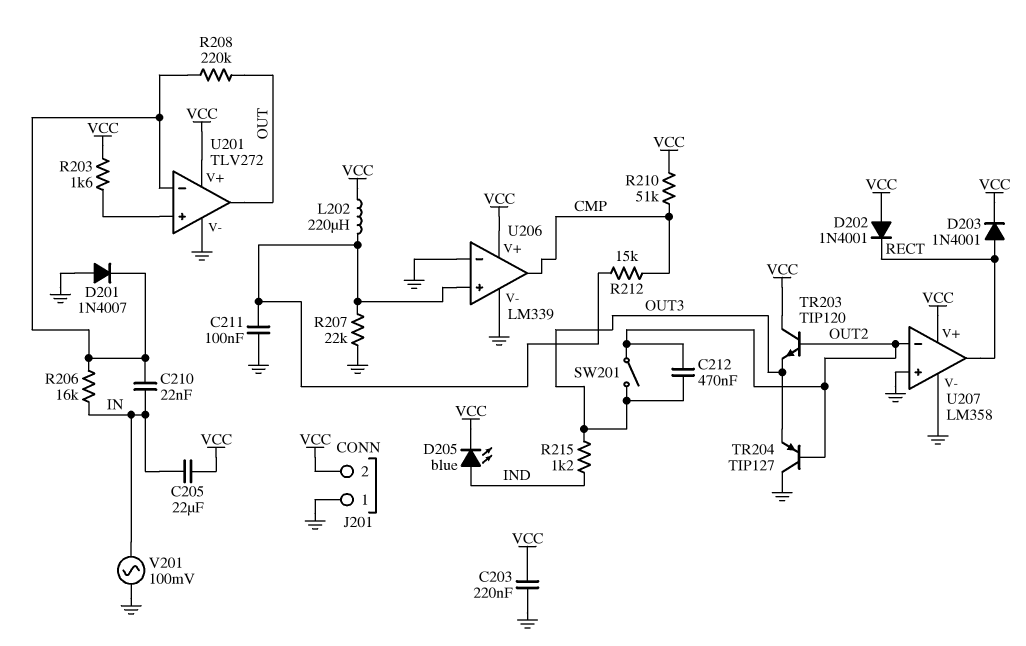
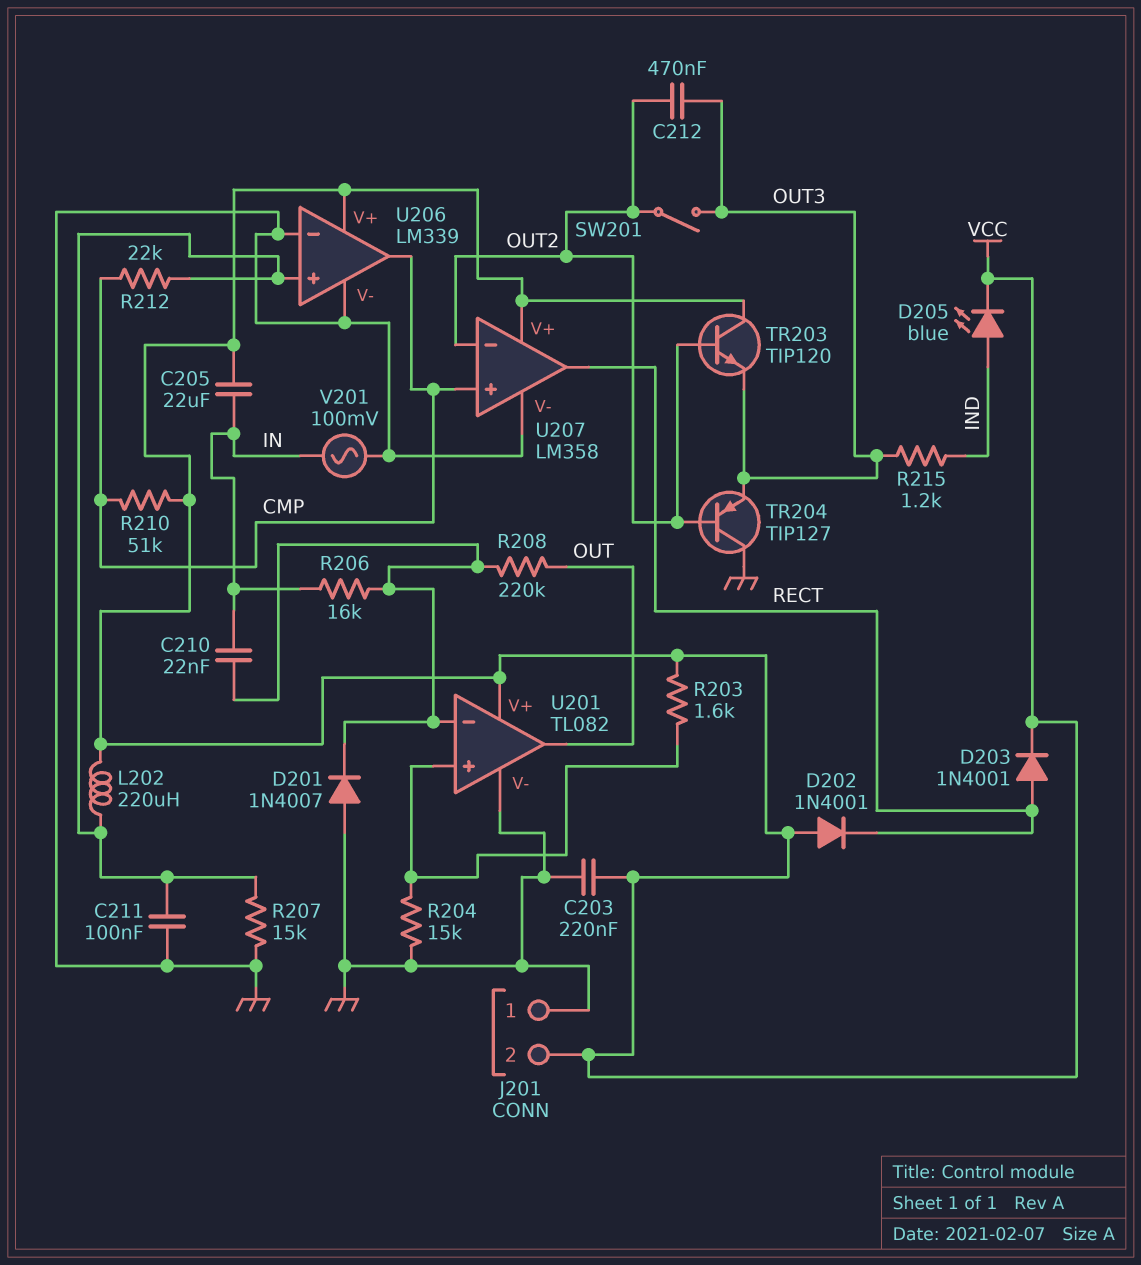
R204: none -> 15k (GND, U201/in+)
R207: 22k (GND, U206/in+) -> 15k (GND, U206/in+)
R212: 15k (CMP, U206/in+) -> 22k (CMP, U206/in+)
U201: TLV272 -> TL082
U207 pin in+: GND -> CMP

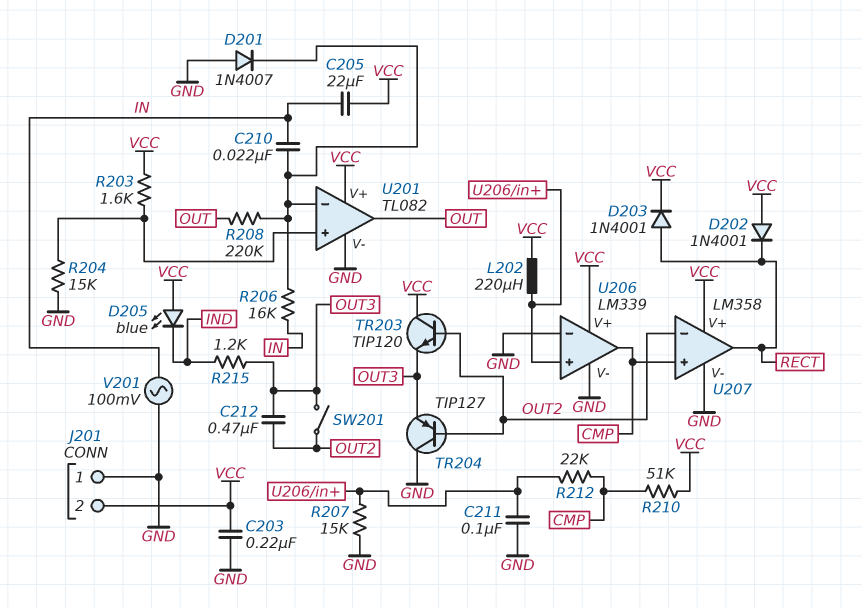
D205: LED blue (A IND, K VCC) -> LED blue (A VCC, K IND)

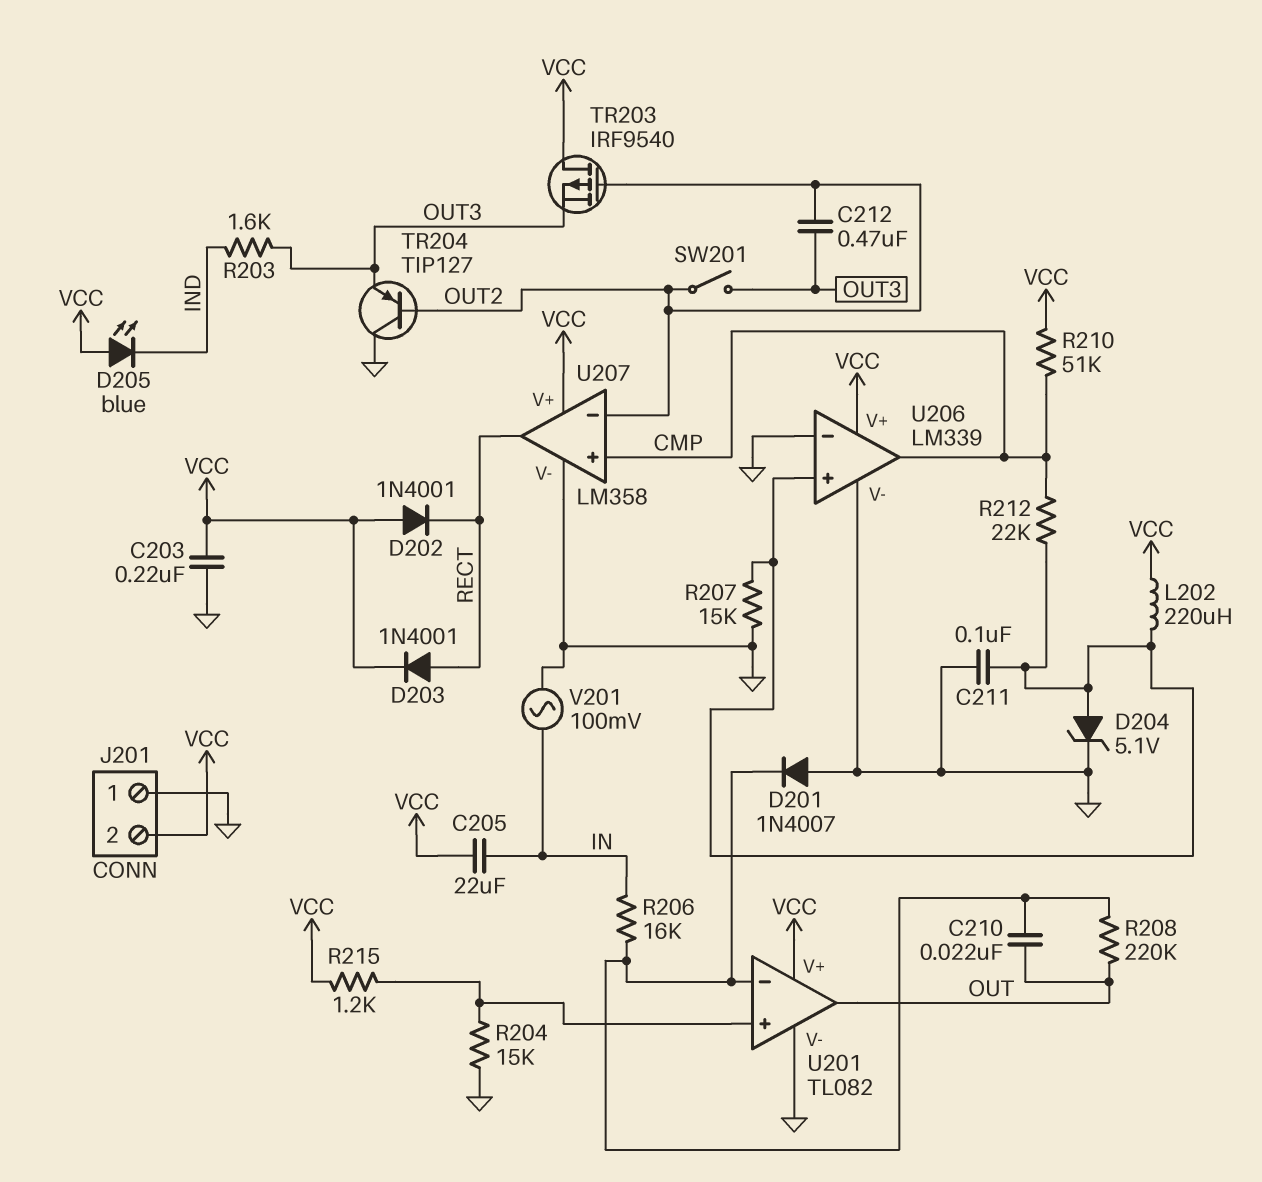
C210: 22nF (IN, U201/in-) -> 22nF (OUT, U201/in-)
D204: none -> zener 5.1V (A U206/in+, K GND)
R203: 1.6k (U201/in+, VCC) -> 1.6k (IND, OUT3)
R215: 1.2k (IND, OUT3) -> 1.2k (U201/in+, VCC)
TR203: NPN TIP120 (B OUT2, C VCC, E OUT3) -> PMOS IRF9540 (G OUT2, D VCC, S OUT3)

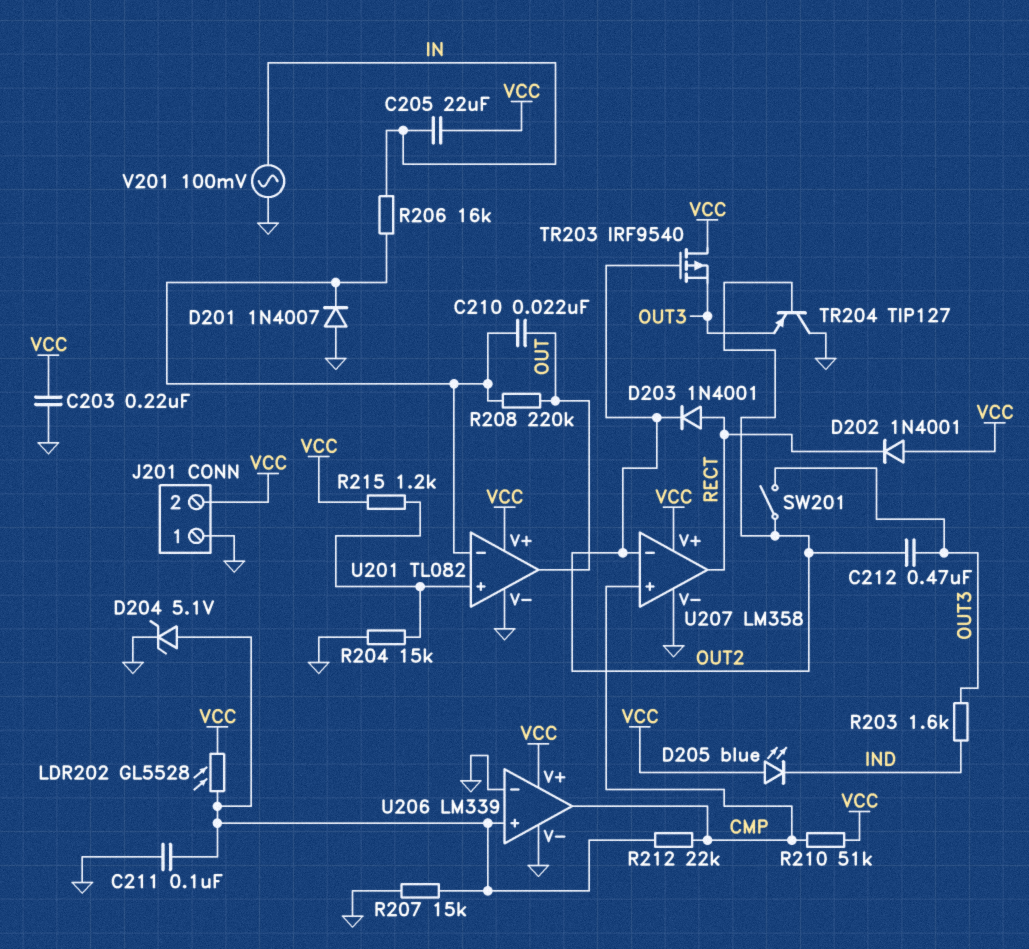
D203: diode 1N4001 (A RECT, K VCC) -> diode 1N4001 (A RECT, K OUT2)
L202: 220uH (U206/in+, VCC) -> none
LDR202: none -> GL5528 (U206/in+, VCC)

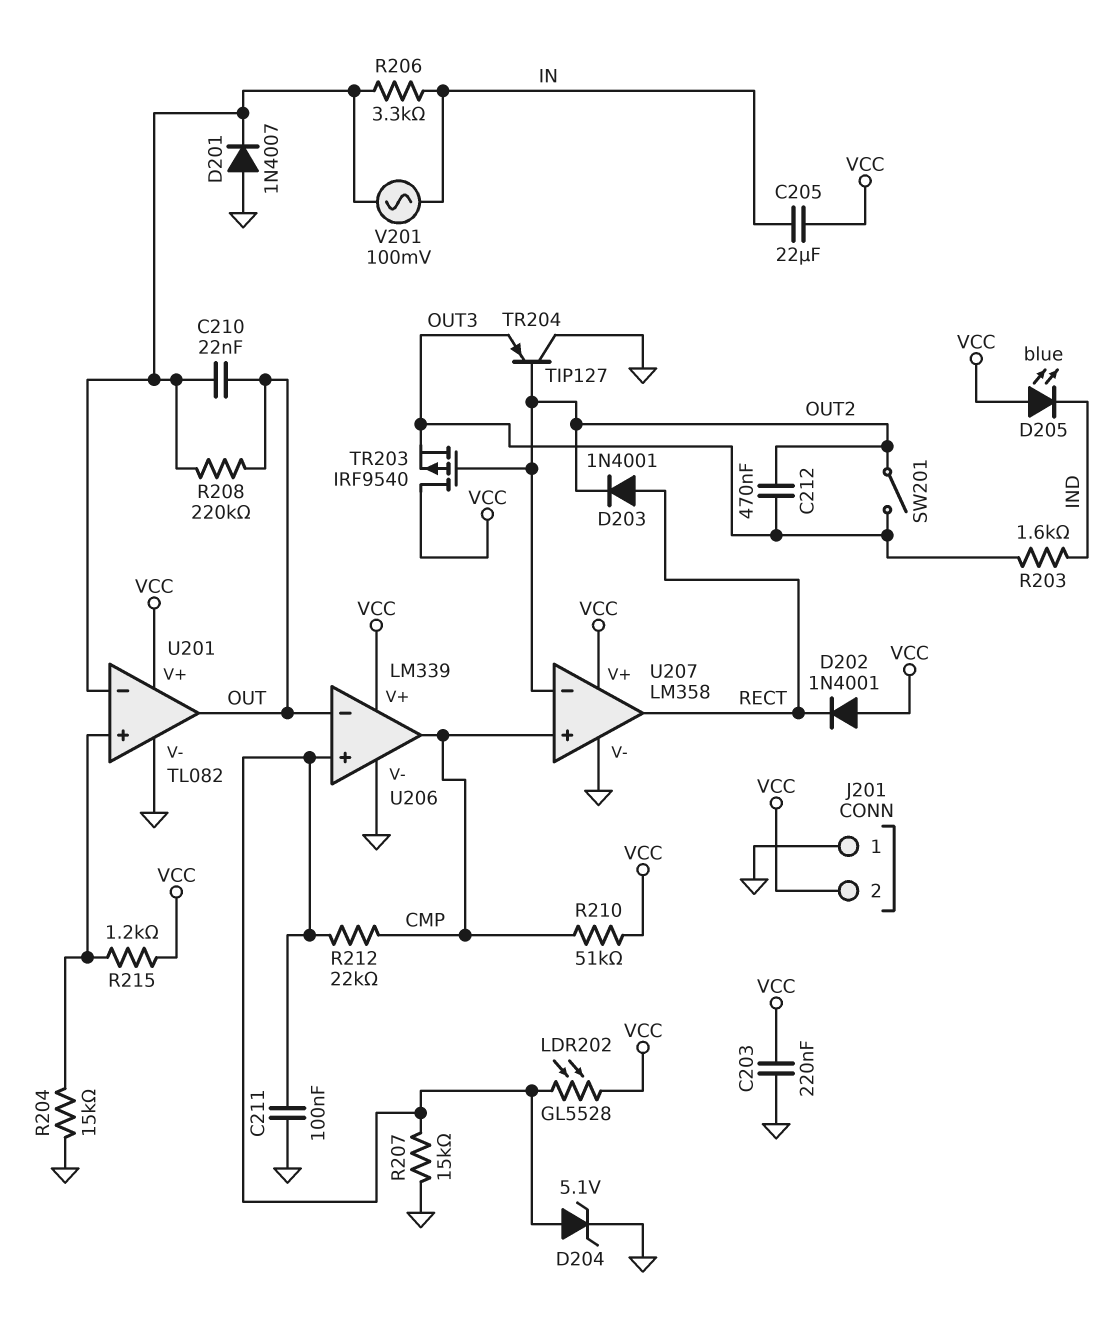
R206: 16k (IN, U201/in-) -> 3.3k (IN, U201/in-)
U206 pin in-: GND -> OUT
V201: AC 100mV (GND, IN) -> AC 100mV (IN, U201/in-)

